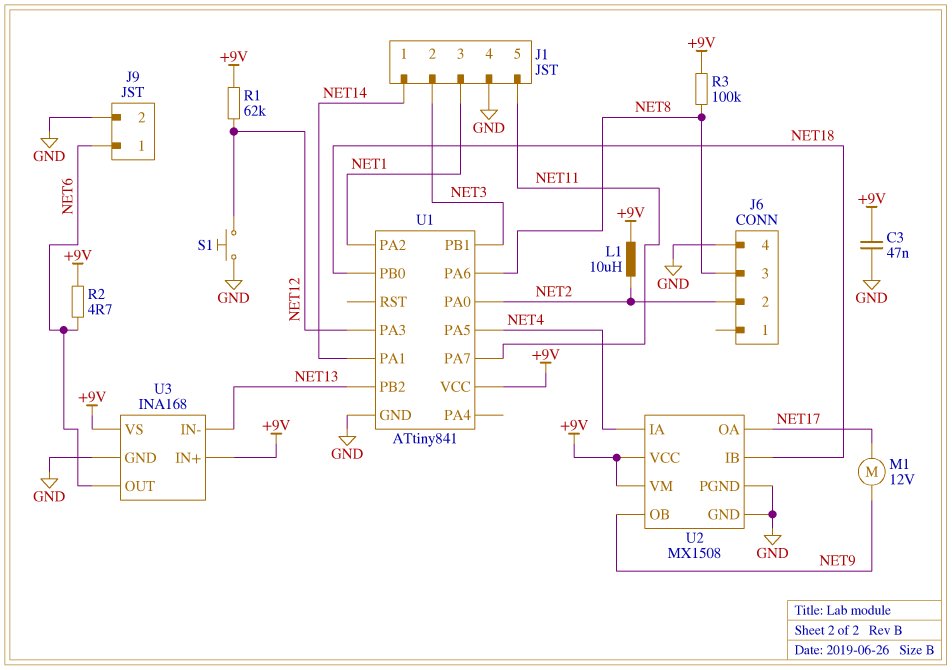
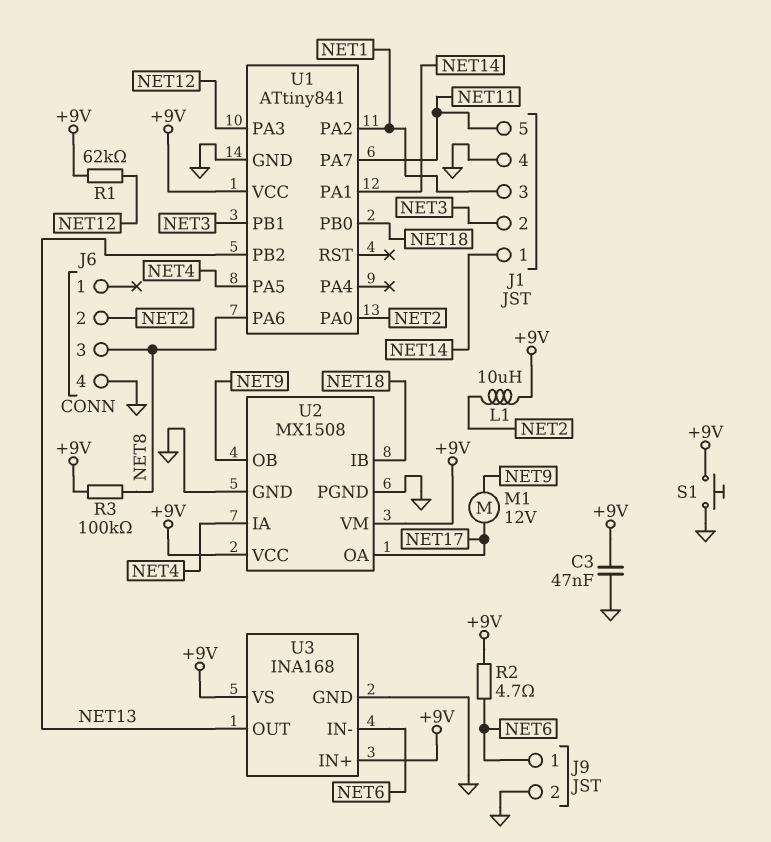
S1: button (GND, NET12) -> button (+9V, GND)
U3 pin IN-: NET13 -> NET6
U3 pin OUT: NET6 -> NET13

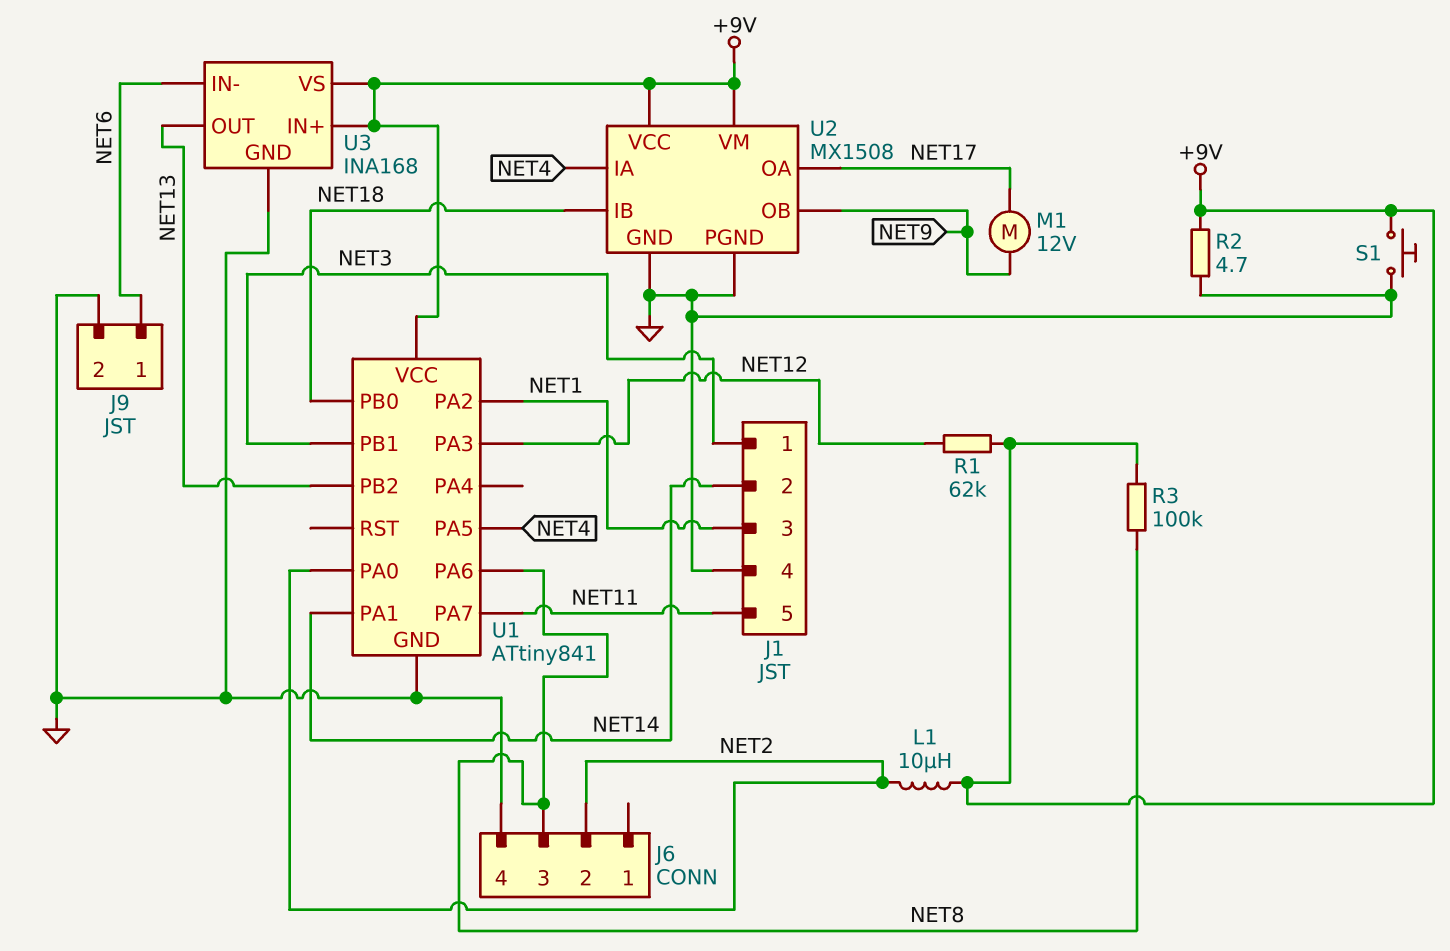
C3: 47nF (+9V, GND) -> none
J1 pin 1: NET14 -> NET3
J1 pin 2: NET3 -> NET14
R2: 4.7 (+9V, NET6) -> 4.7 (+9V, GND)

